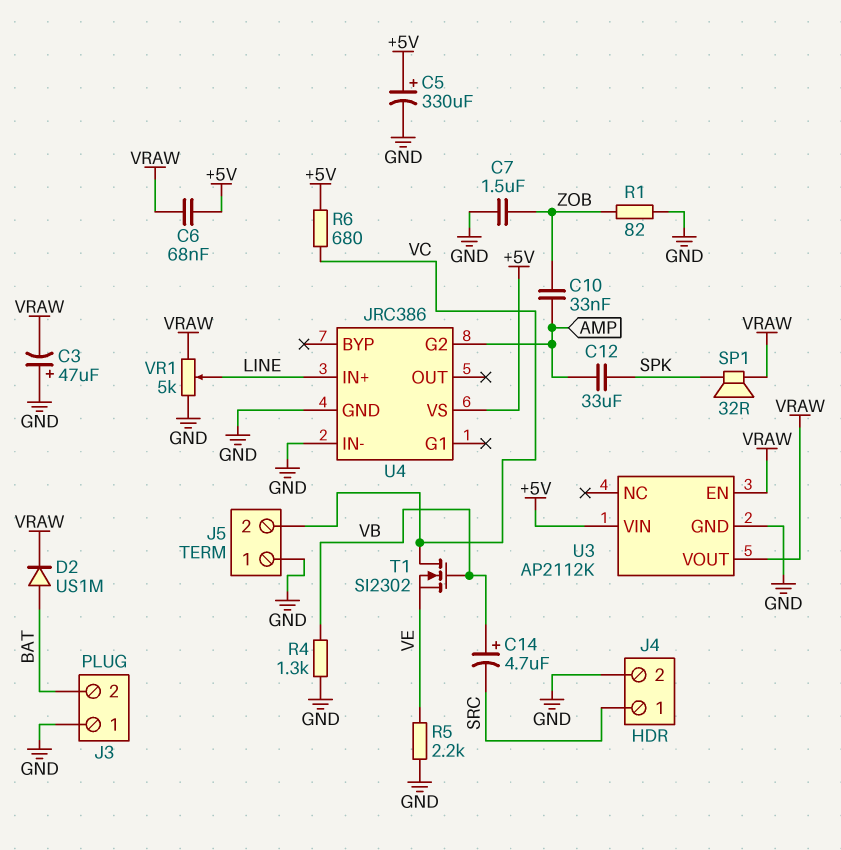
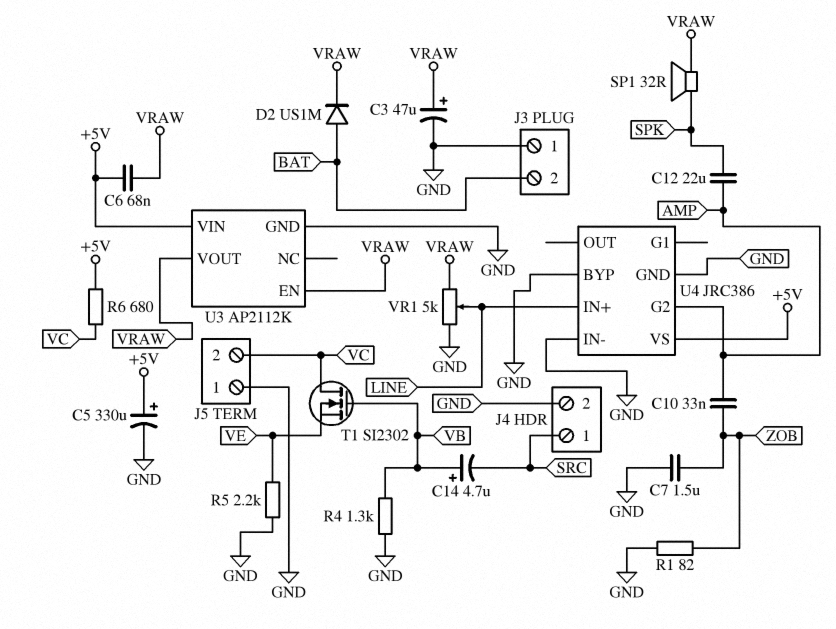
C3: 47uF (plus GND, minus VRAW) -> 47uF (plus VRAW, minus GND)
C12: 33uF (AMP, SPK) -> 22uF (AMP, SPK)
U4 pin BYP: none -> GND

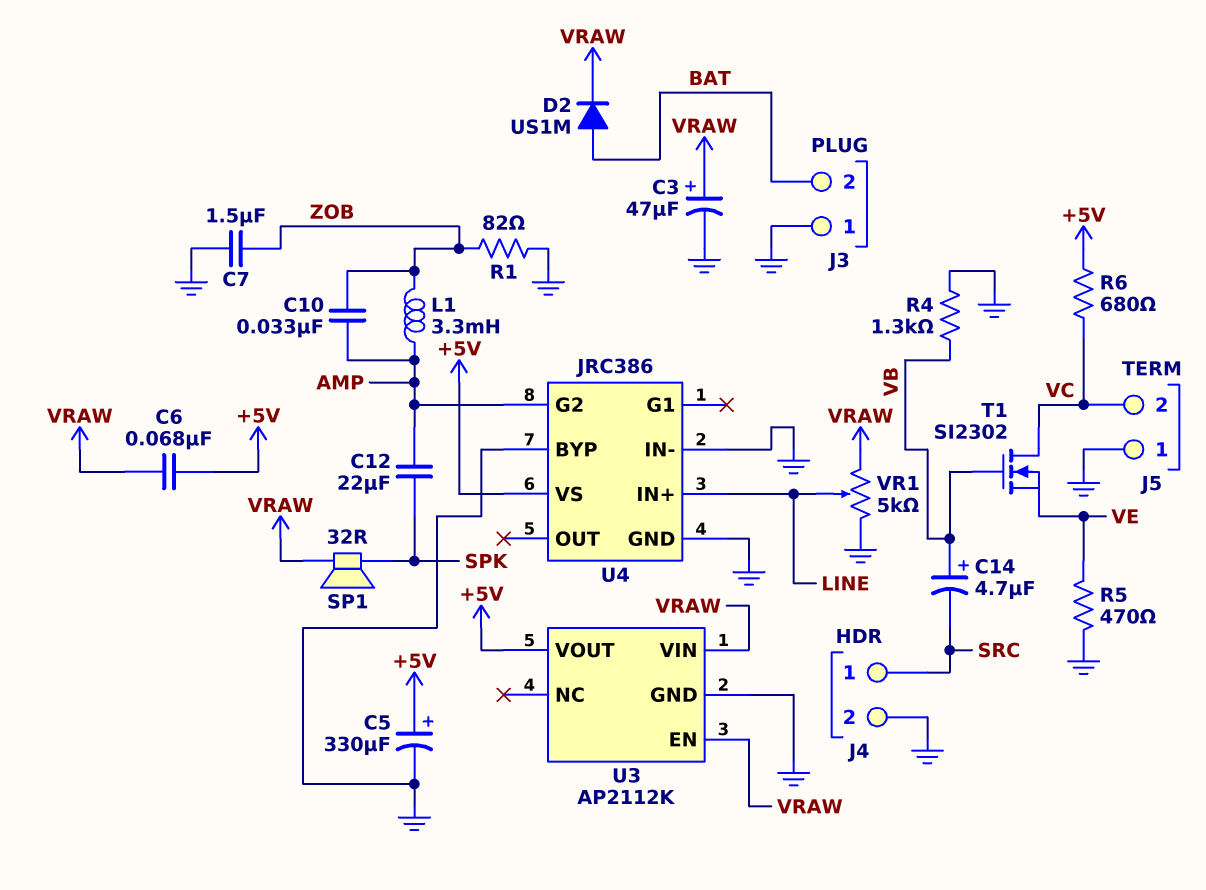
L1: none -> 3.3mH (AMP, ZOB)
R5: 2.2k (GND, VE) -> 470 (GND, VE)
U3 pin VIN: +5V -> VRAW
U3 pin VOUT: VRAW -> +5V

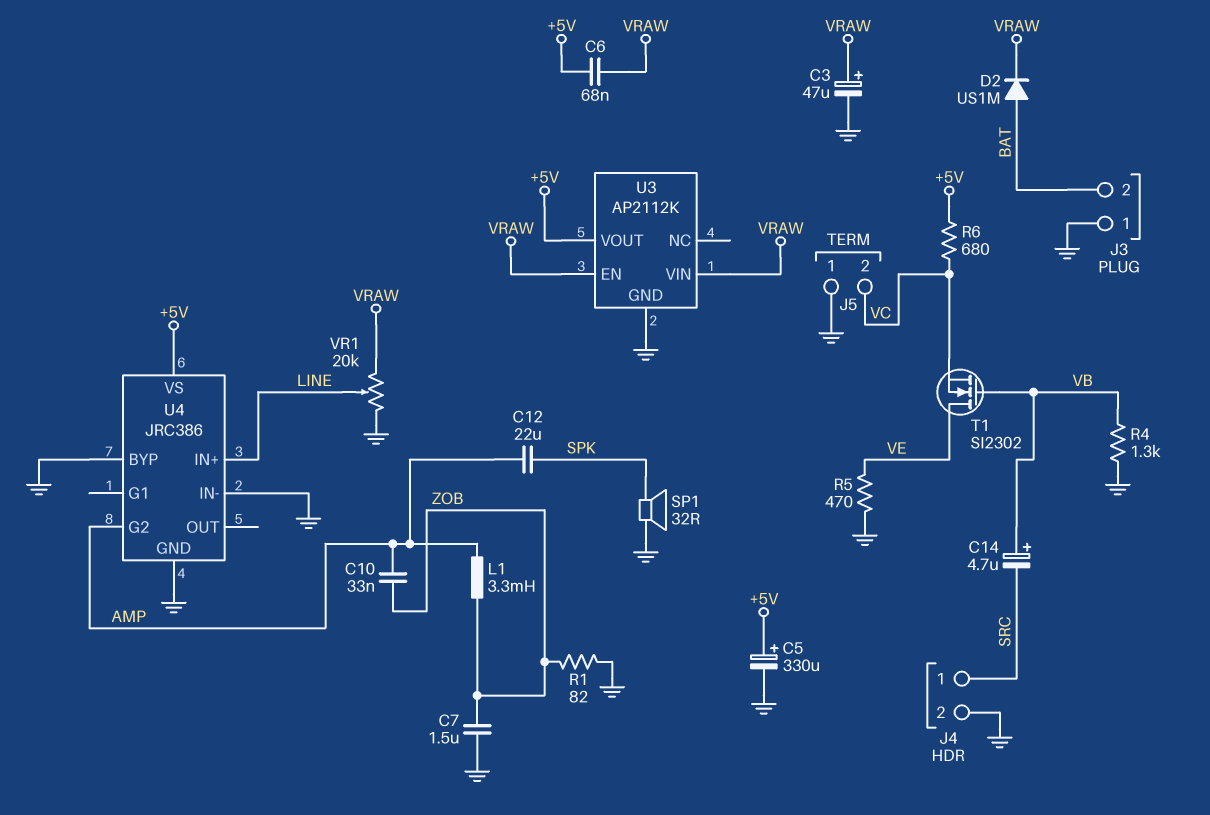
SP1: speaker 32R (SPK, VRAW) -> speaker 32R (GND, SPK)
T1: NMOS SI2302 (G VB, D VC, S VE) -> NMOS SI2302 (G VB, D VE, S VC)
VR1: 5k (GND, VRAW, wiper LINE) -> 20k (GND, VRAW, wiper LINE)

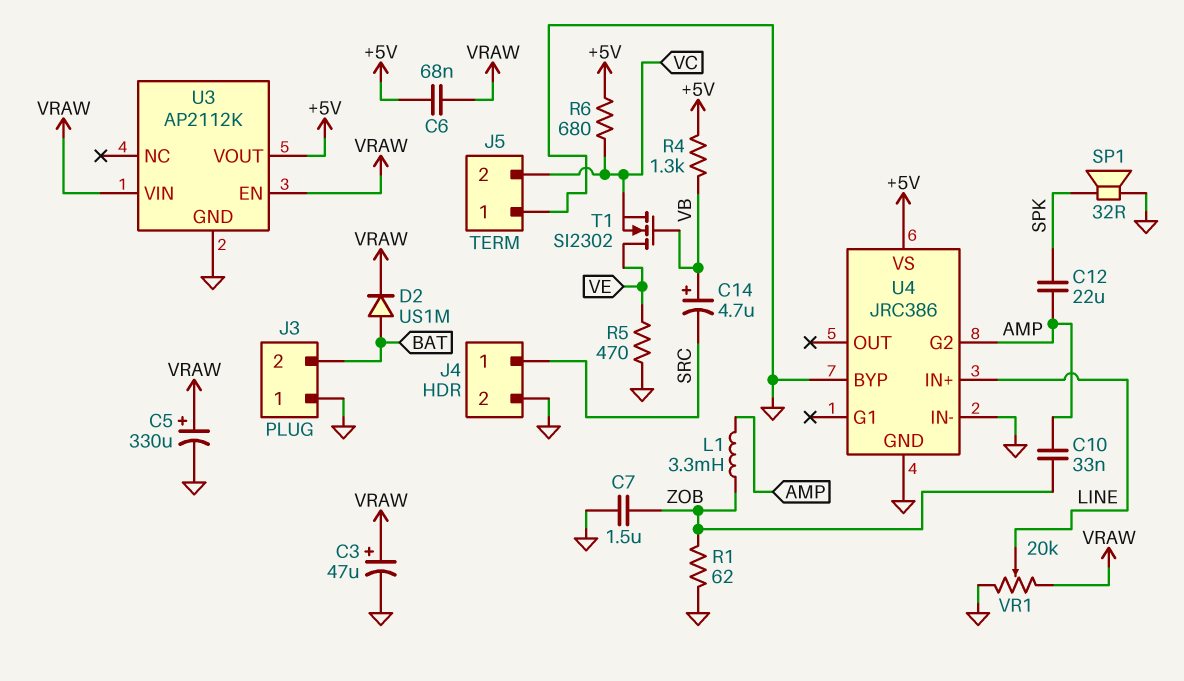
C5: 330uF (plus +5V, minus GND) -> 330uF (plus VRAW, minus GND)
R1: 82 (GND, ZOB) -> 62 (GND, ZOB)
R4: 1.3k (GND, VB) -> 1.3k (+5V, VB)

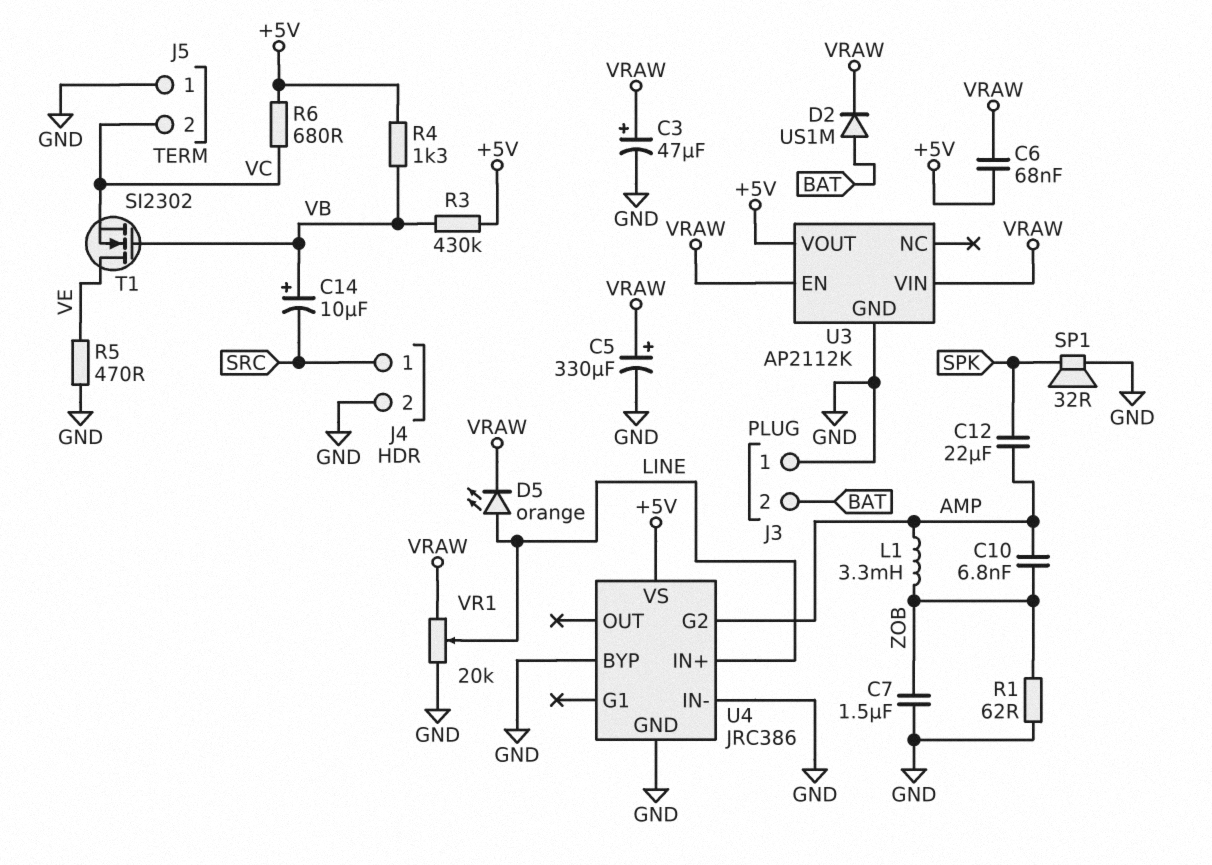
C10: 33nF (AMP, ZOB) -> 6.8nF (AMP, ZOB)
C14: 4.7uF (plus VB, minus SRC) -> 10uF (plus VB, minus SRC)
D5: none -> LED orange (A LINE, K VRAW)
R3: none -> 430k (+5V, VB)

